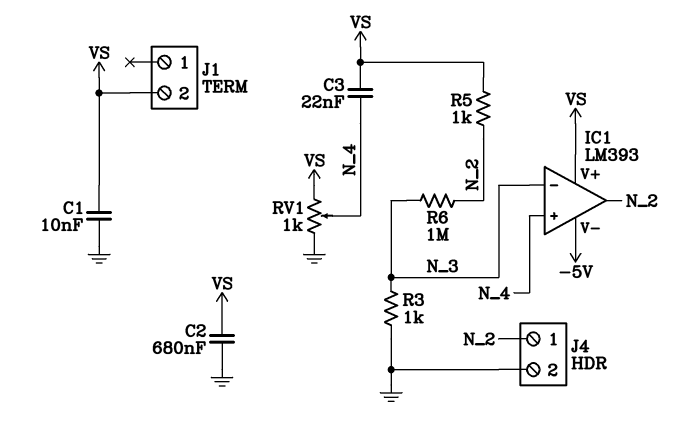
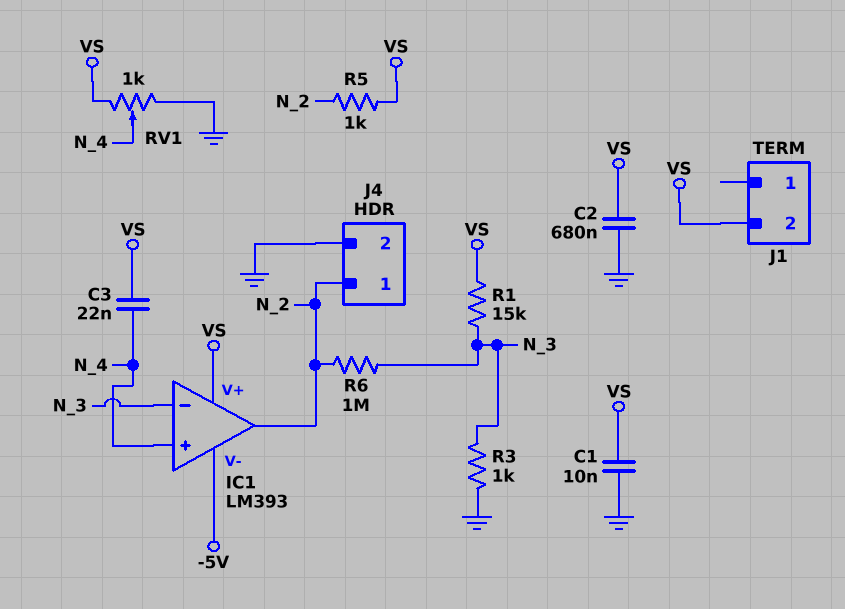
R1: none -> 15k (N_3, VS)

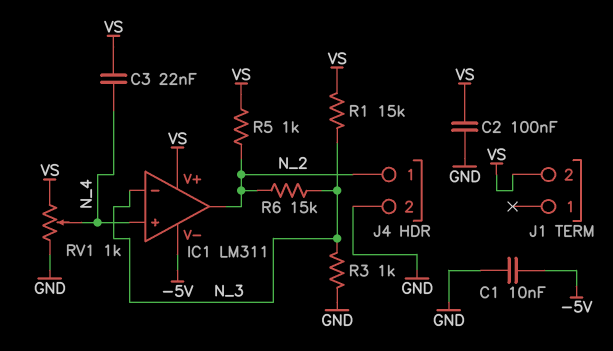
C1: 10nF (GND, VS) -> 10nF (-5V, GND)
C2: 680nF (GND, VS) -> 100nF (GND, VS)
IC1: LM393 -> LM311
R6: 1M (N_2, N_3) -> 15k (N_2, N_3)

